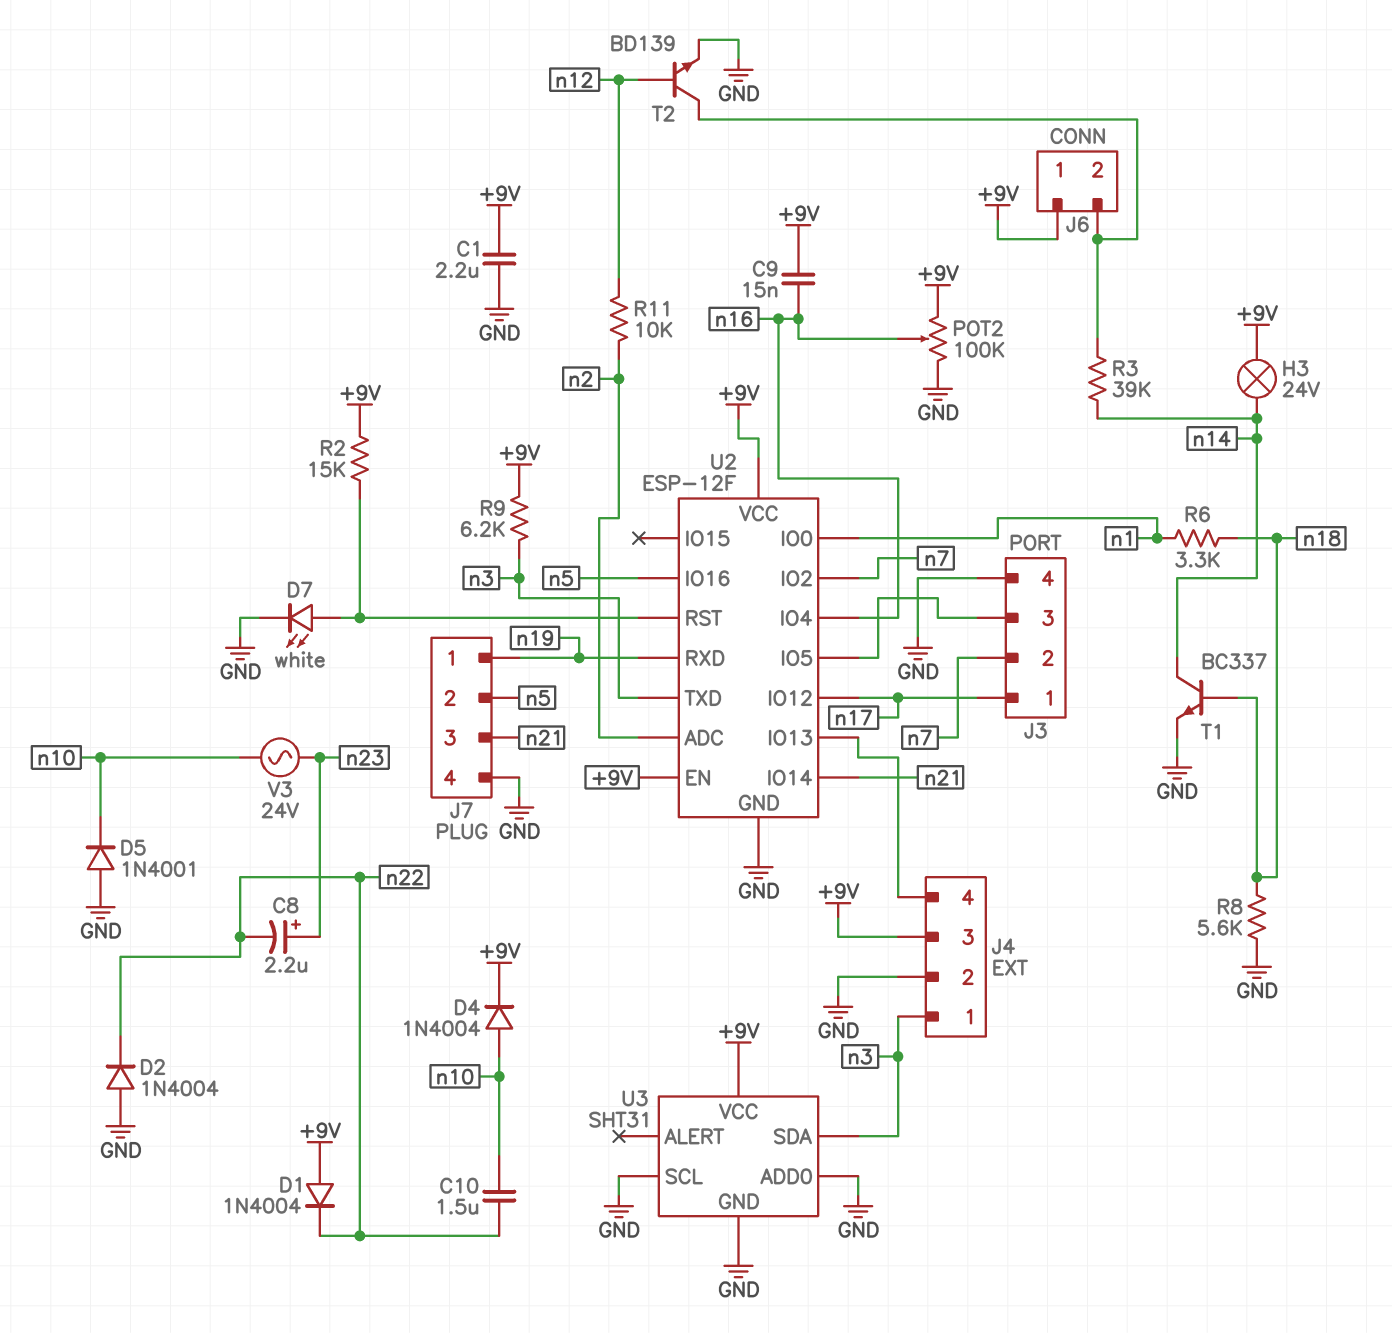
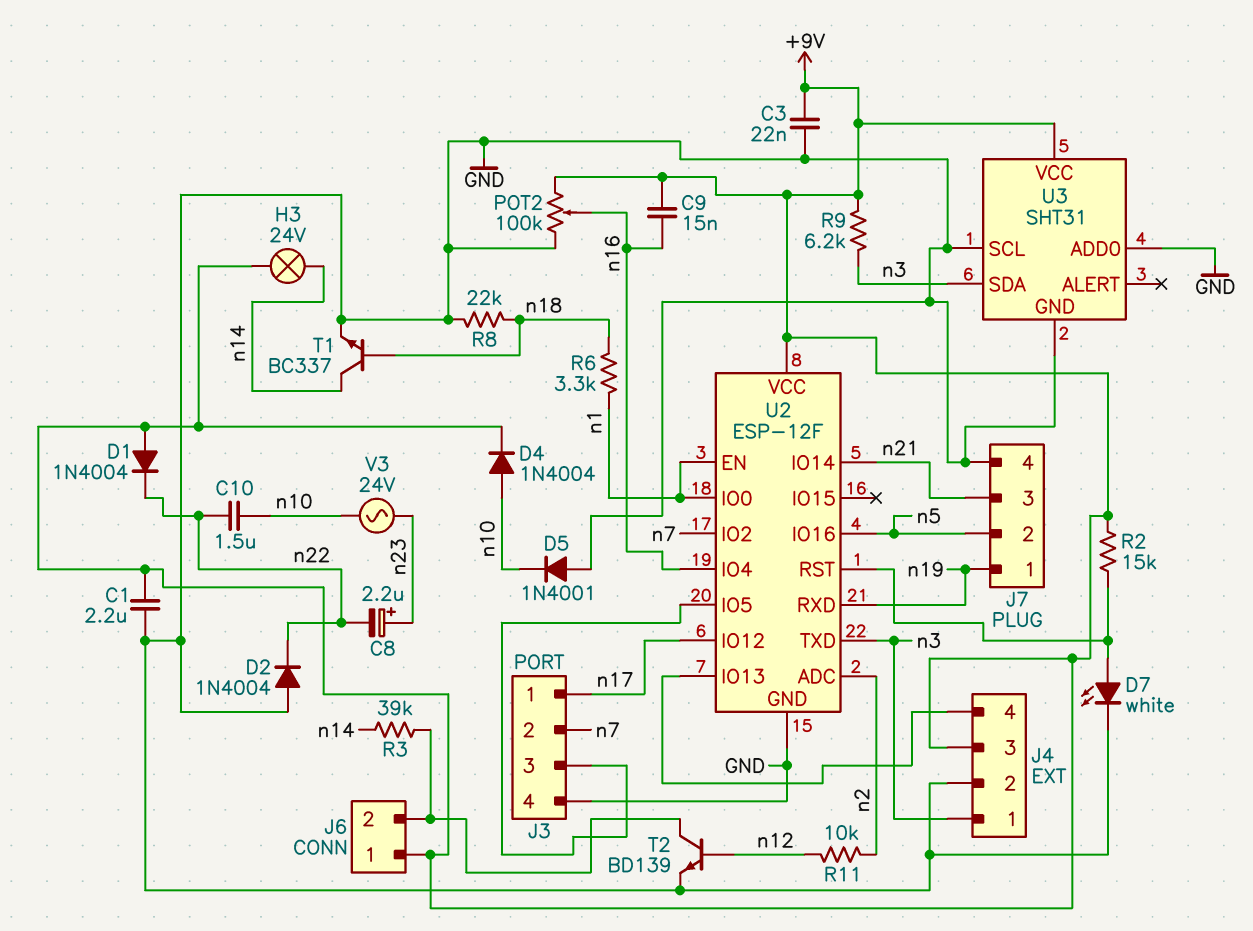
C3: none -> 22nF (+9V, GND)
R8: 5.6k (GND, n18) -> 22k (GND, n18)
U2 pin EN: +9V -> n1

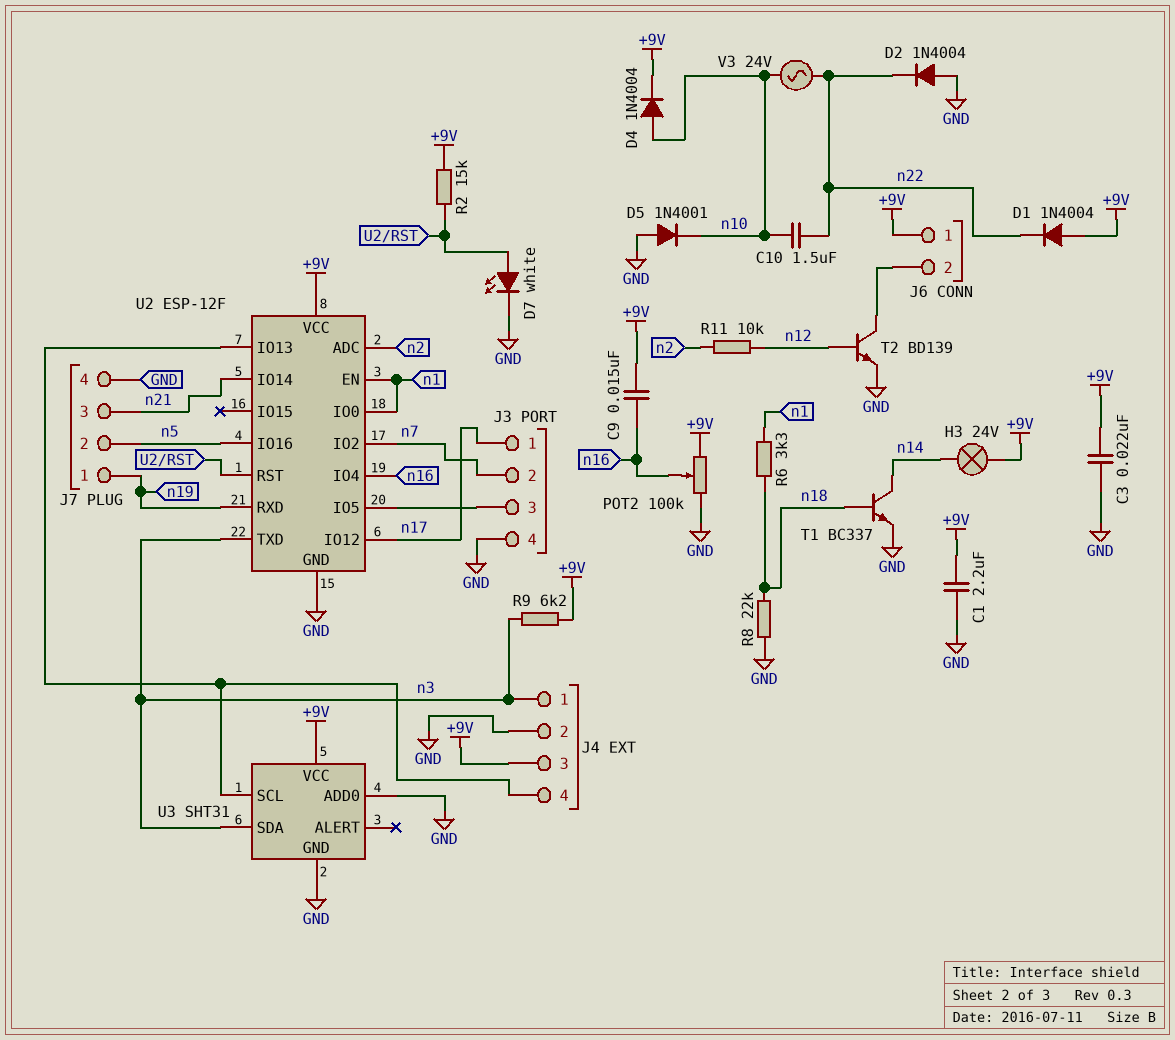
C8: 2.2uF (plus n23, minus n22) -> none
R3: 39k (J6/2, n14) -> none
U3 pin SCL: GND -> J4/4
V3: AC 24V (n10, n23) -> AC 24V (n10, n22)

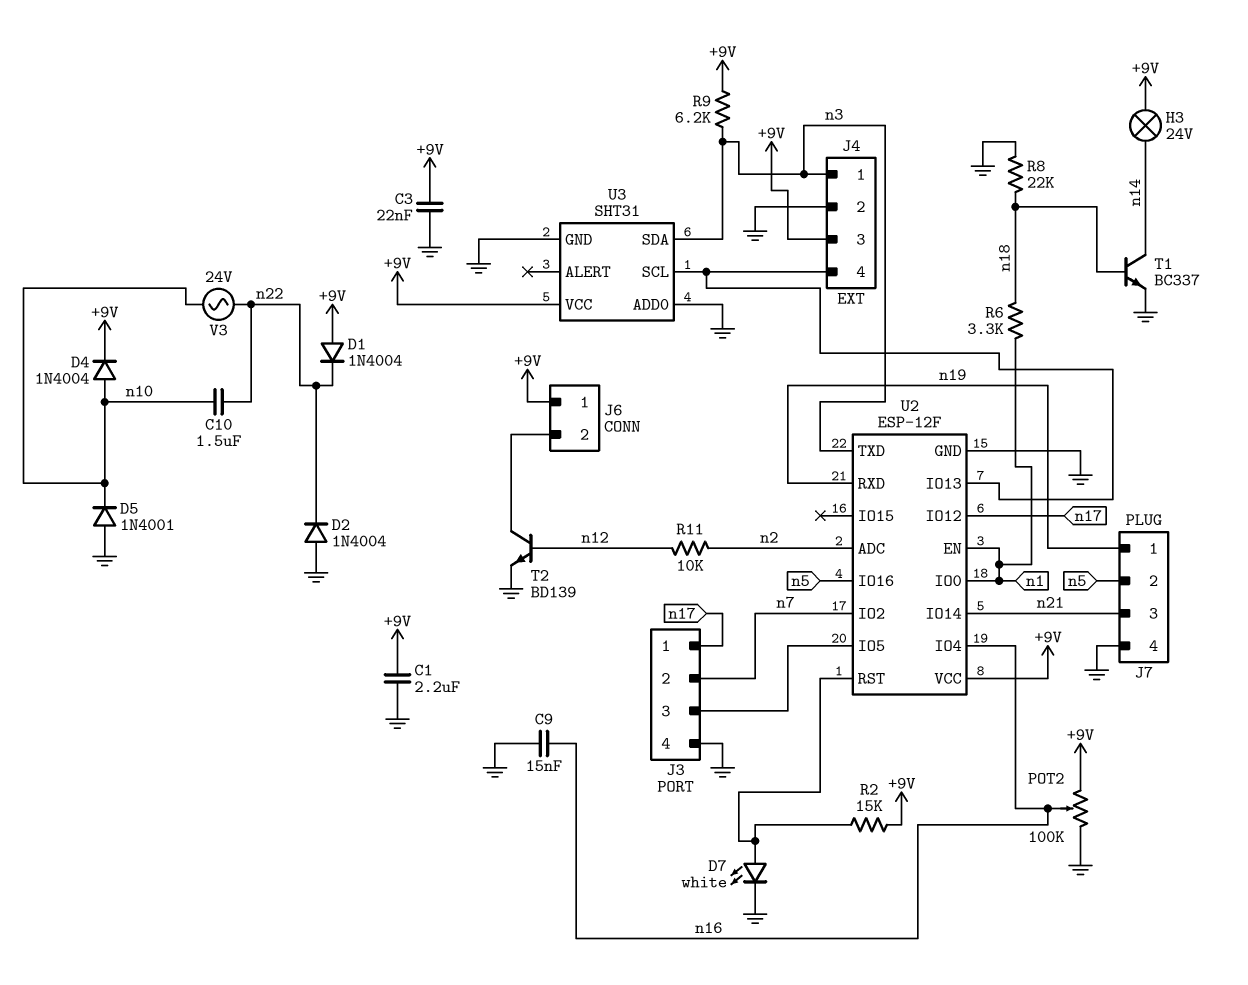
C9: 15nF (+9V, n16) -> 15nF (GND, n16)

